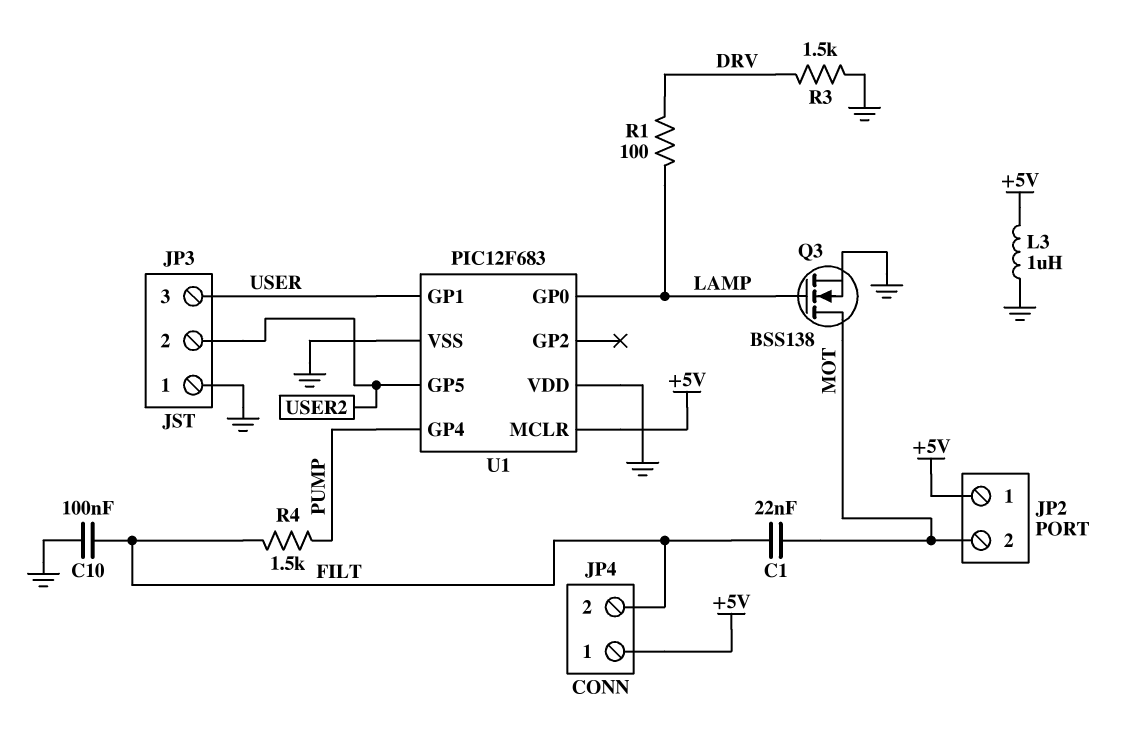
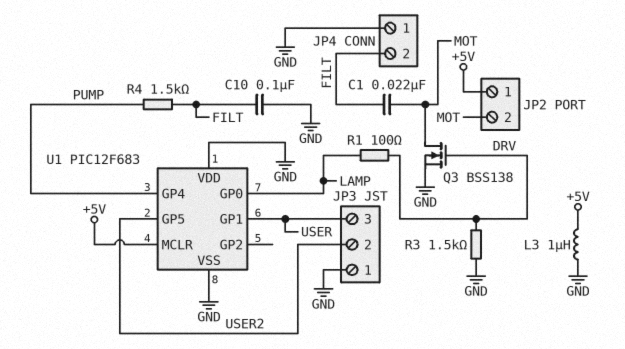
JP4 pin 1: +5V -> GND
Q3: NMOS BSS138 (G LAMP, D MOT, S GND) -> NMOS BSS138 (G DRV, D MOT, S GND)

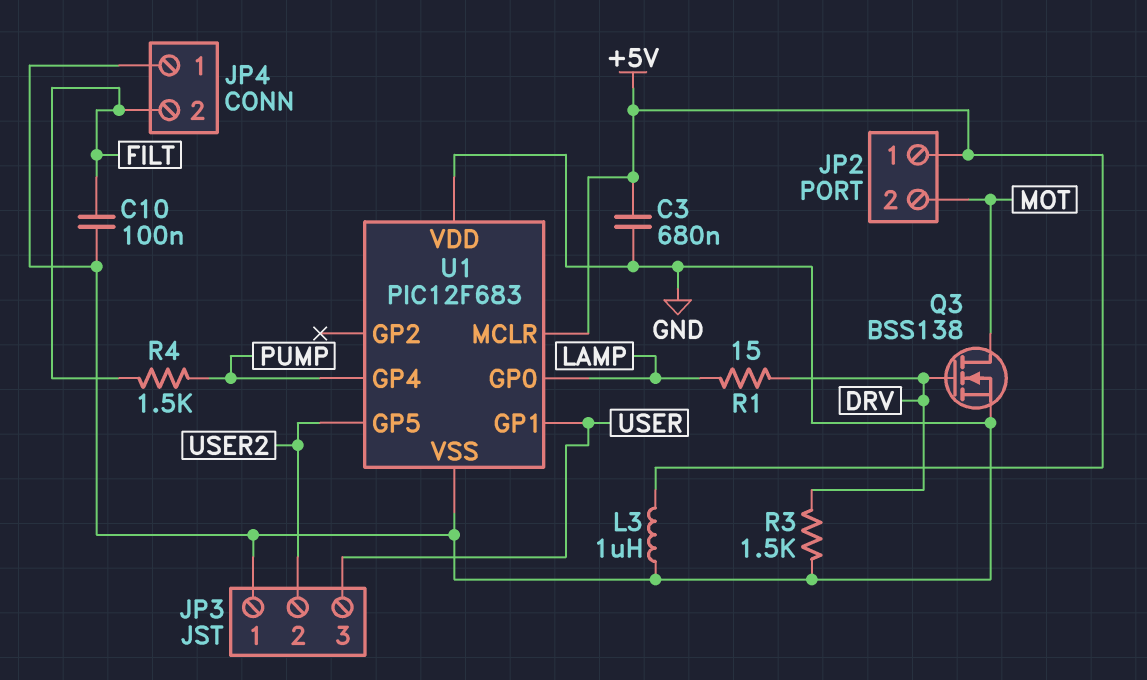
C1: 22nF (FILT, MOT) -> none
C3: none -> 680nF (+5V, GND)
R1: 100 (DRV, LAMP) -> 15 (DRV, LAMP)

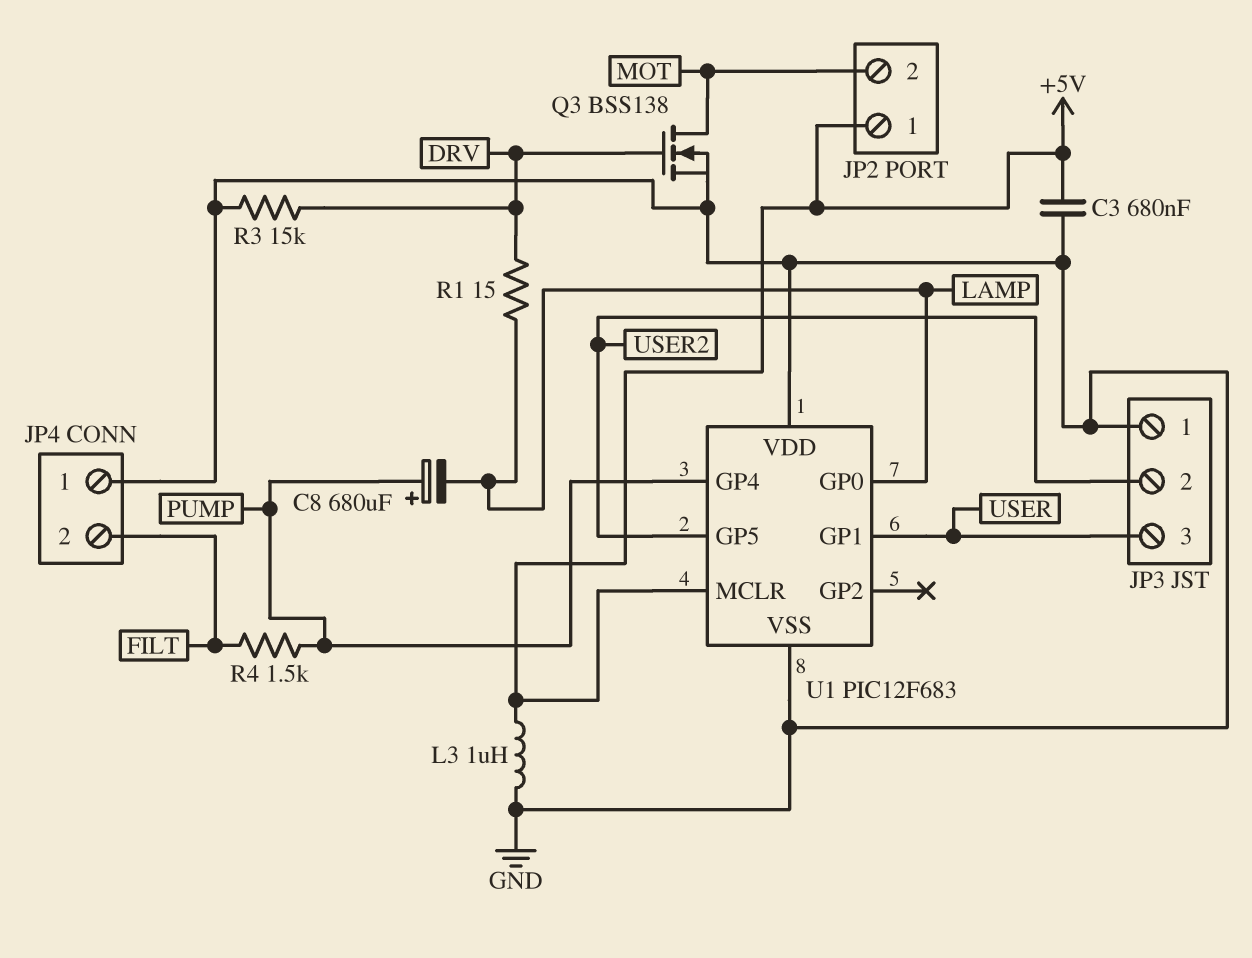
C8: none -> 680uF (plus PUMP, minus LAMP)
C10: 100nF (FILT, GND) -> none
R3: 1.5k (DRV, GND) -> 15k (DRV, GND)

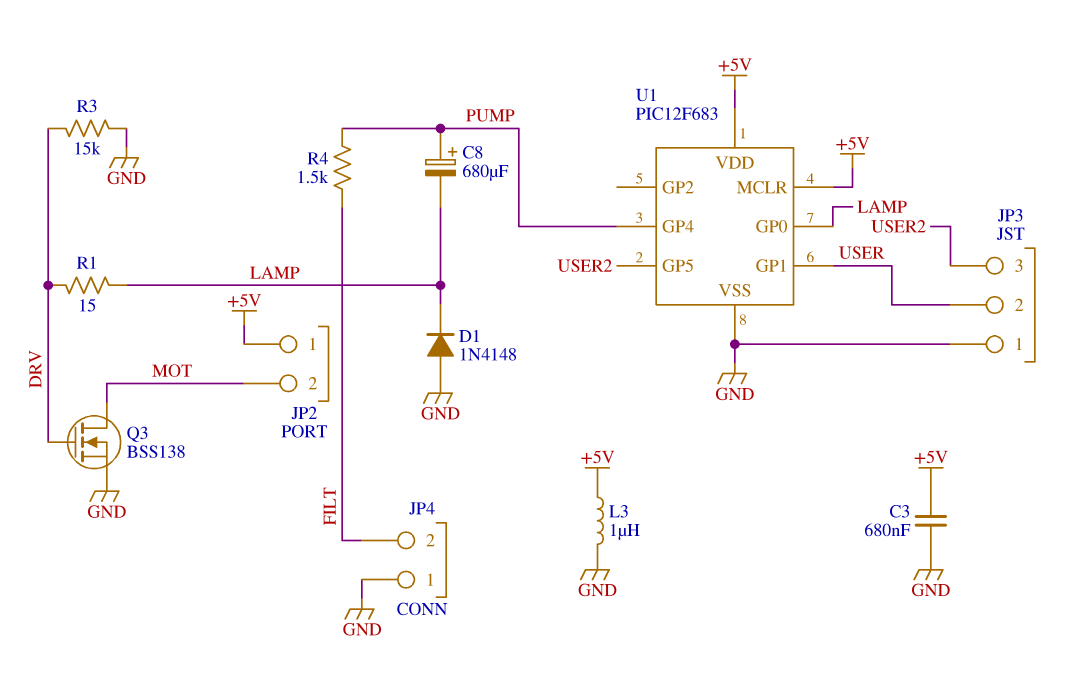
D1: none -> diode 1N4148 (A GND, K LAMP)
JP3 pin 2: USER2 -> USER
JP3 pin 3: USER -> USER2
U1 pin VDD: GND -> +5V

